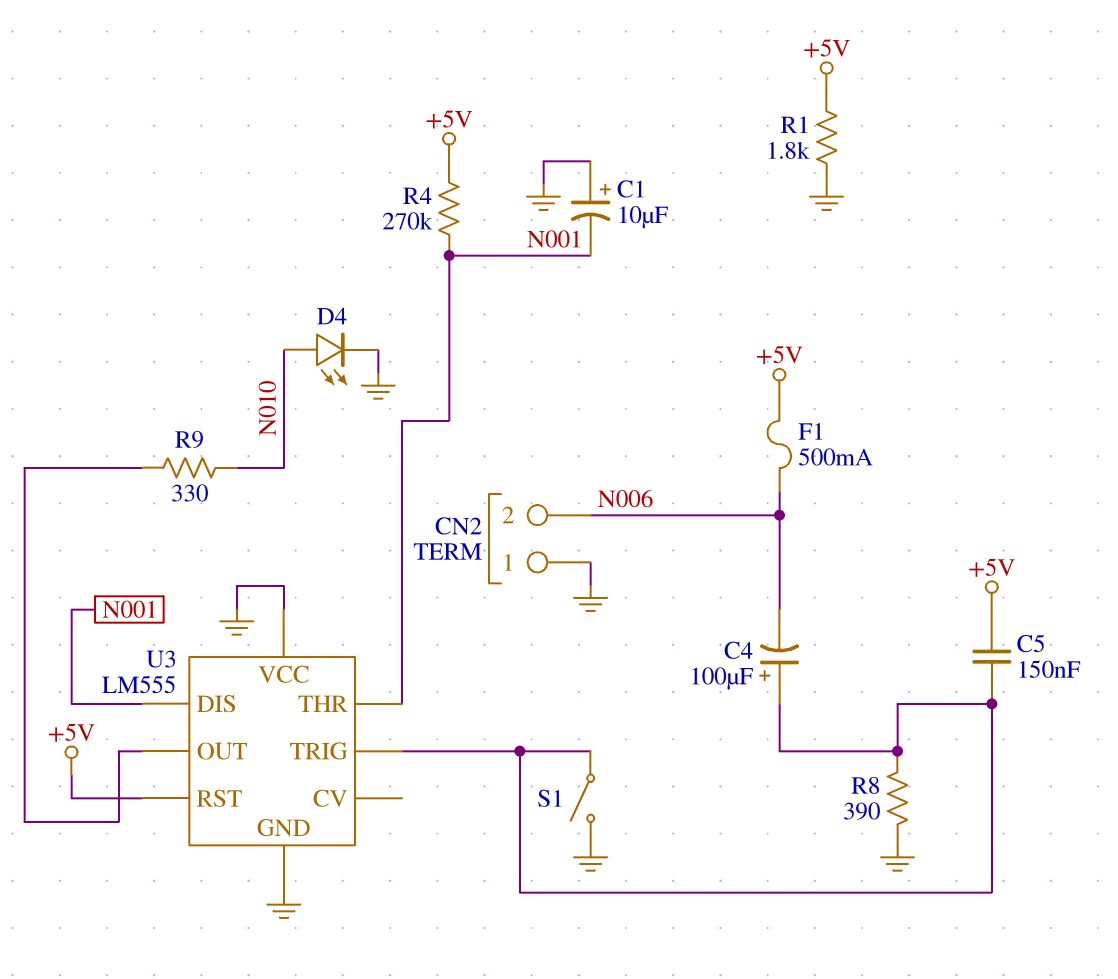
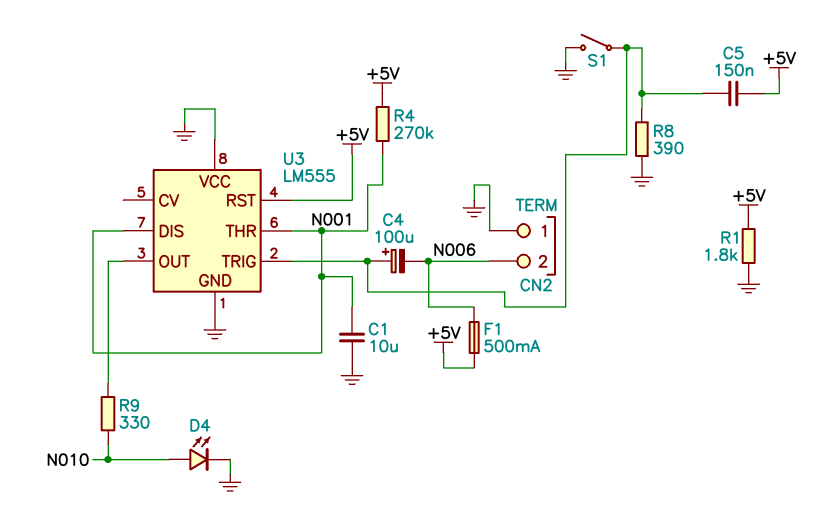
C1: 10uF (plus GND, minus N001) -> 10uF (GND, N001)

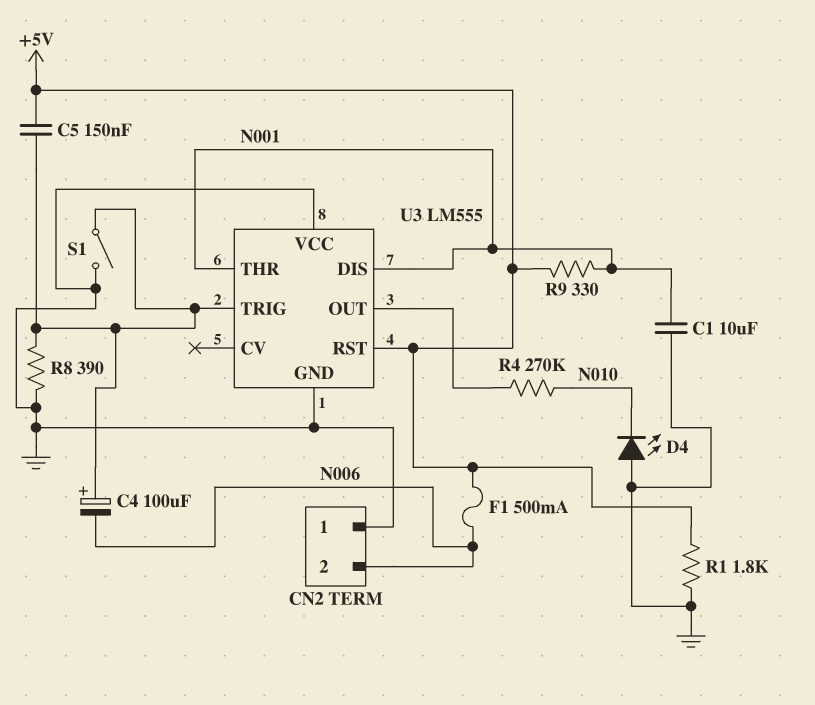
D4: LED (A N010, K GND) -> LED (A GND, K N010)
R4: 270k (+5V, N001) -> 270k (N010, U3/OUT)
R9: 330 (N010, U3/OUT) -> 330 (+5V, N001)

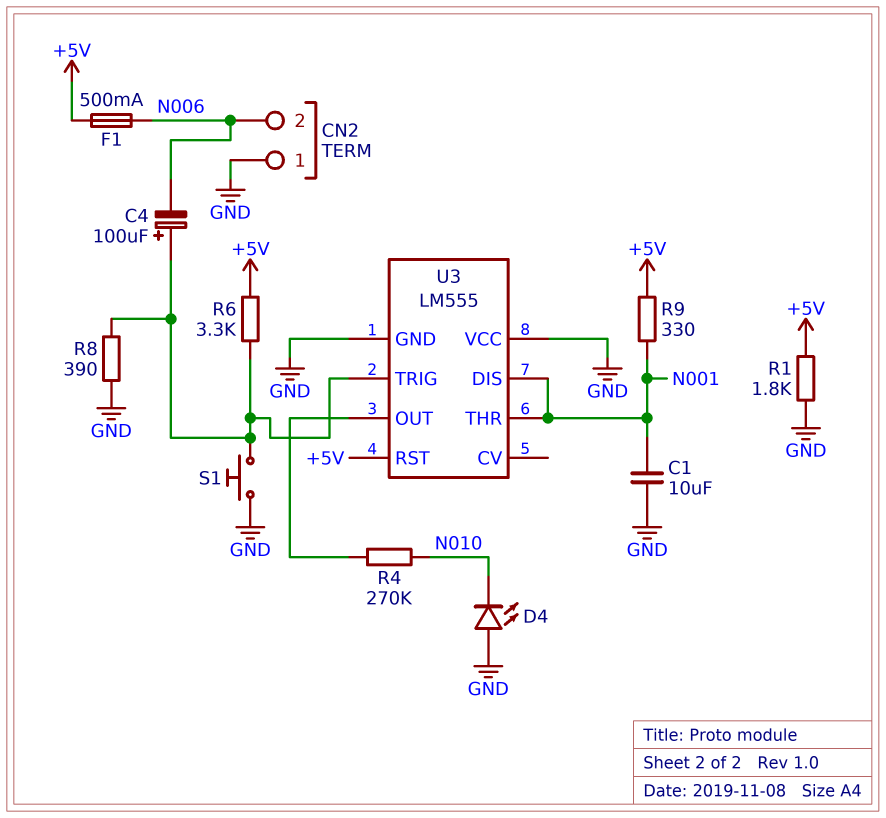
C5: 150nF (+5V, U3/TRIG) -> none
R6: none -> 3.3k (+5V, U3/TRIG)
S1: switch (GND, U3/TRIG) -> button (GND, U3/TRIG)

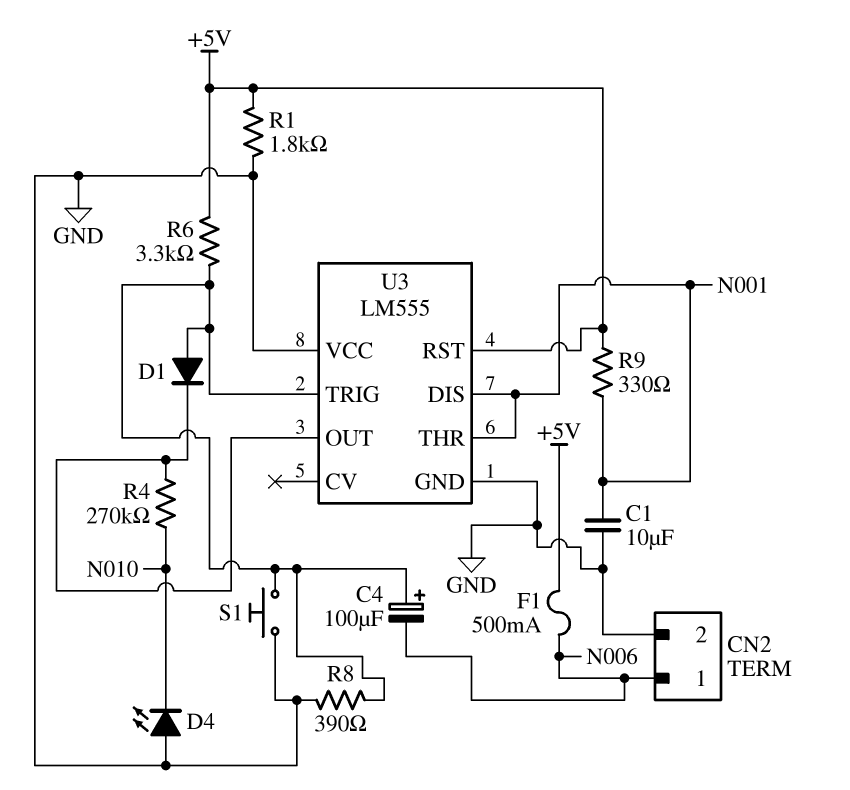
CN2 pin 1: GND -> N006
CN2 pin 2: N006 -> GND
D1: none -> diode (A U3/TRIG, K U3/OUT)

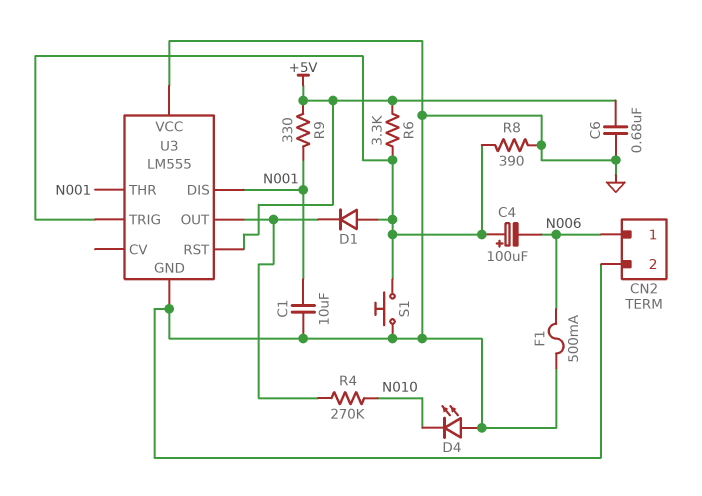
C6: none -> 680nF (+5V, GND)
F1: 500mA (+5V, N006) -> 500mA (GND, N006)
R1: 1.8k (+5V, GND) -> none

